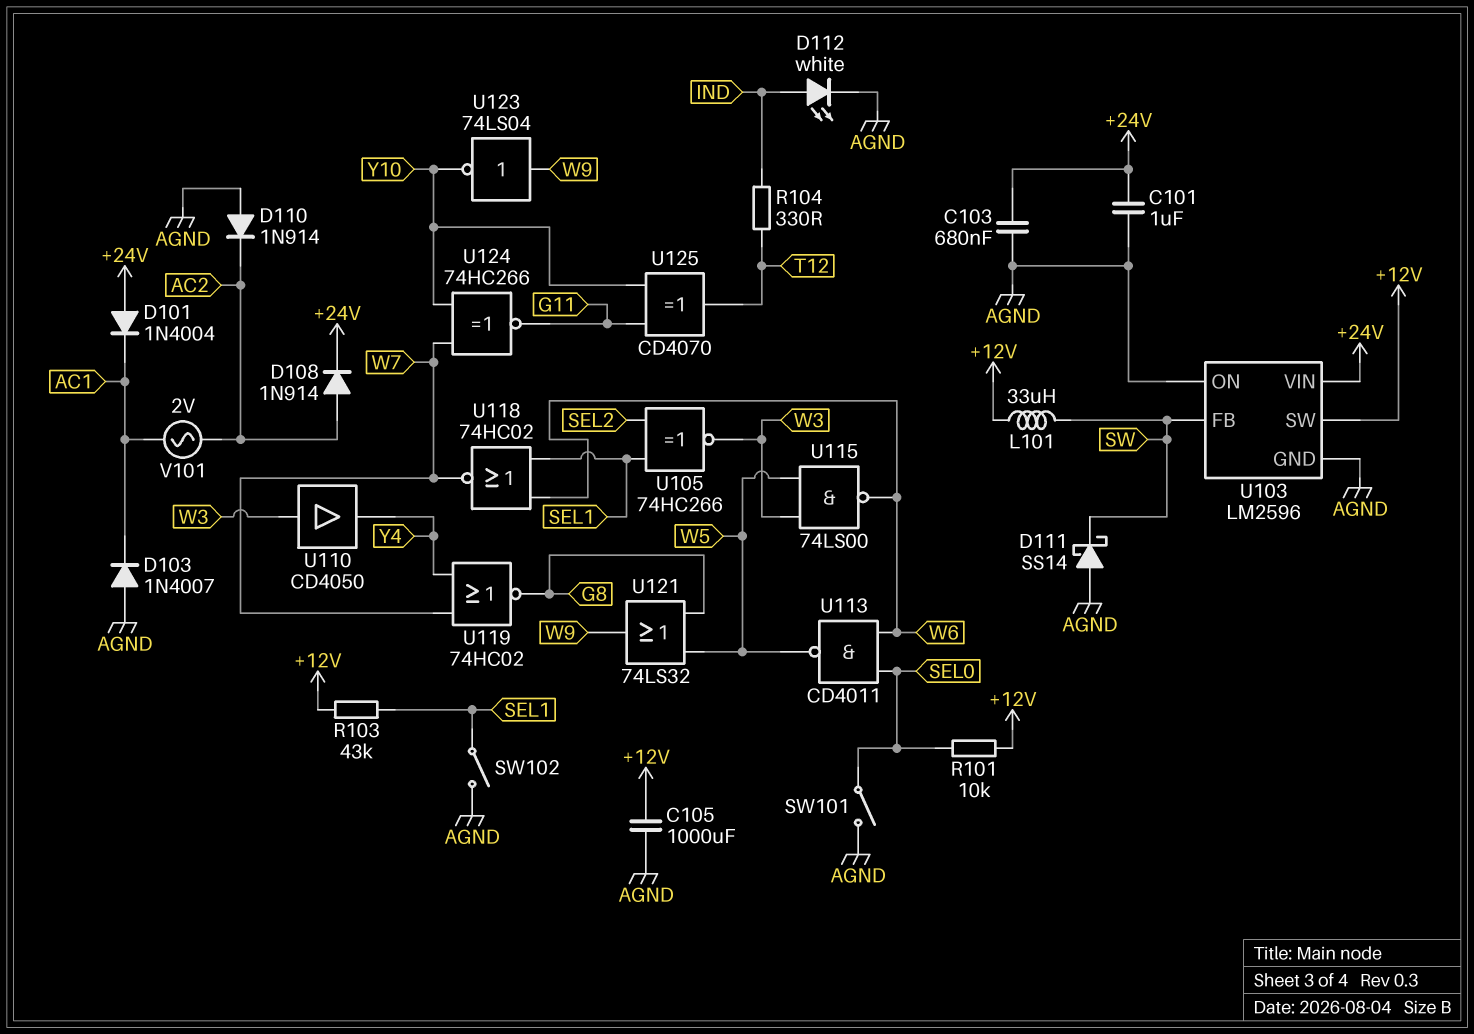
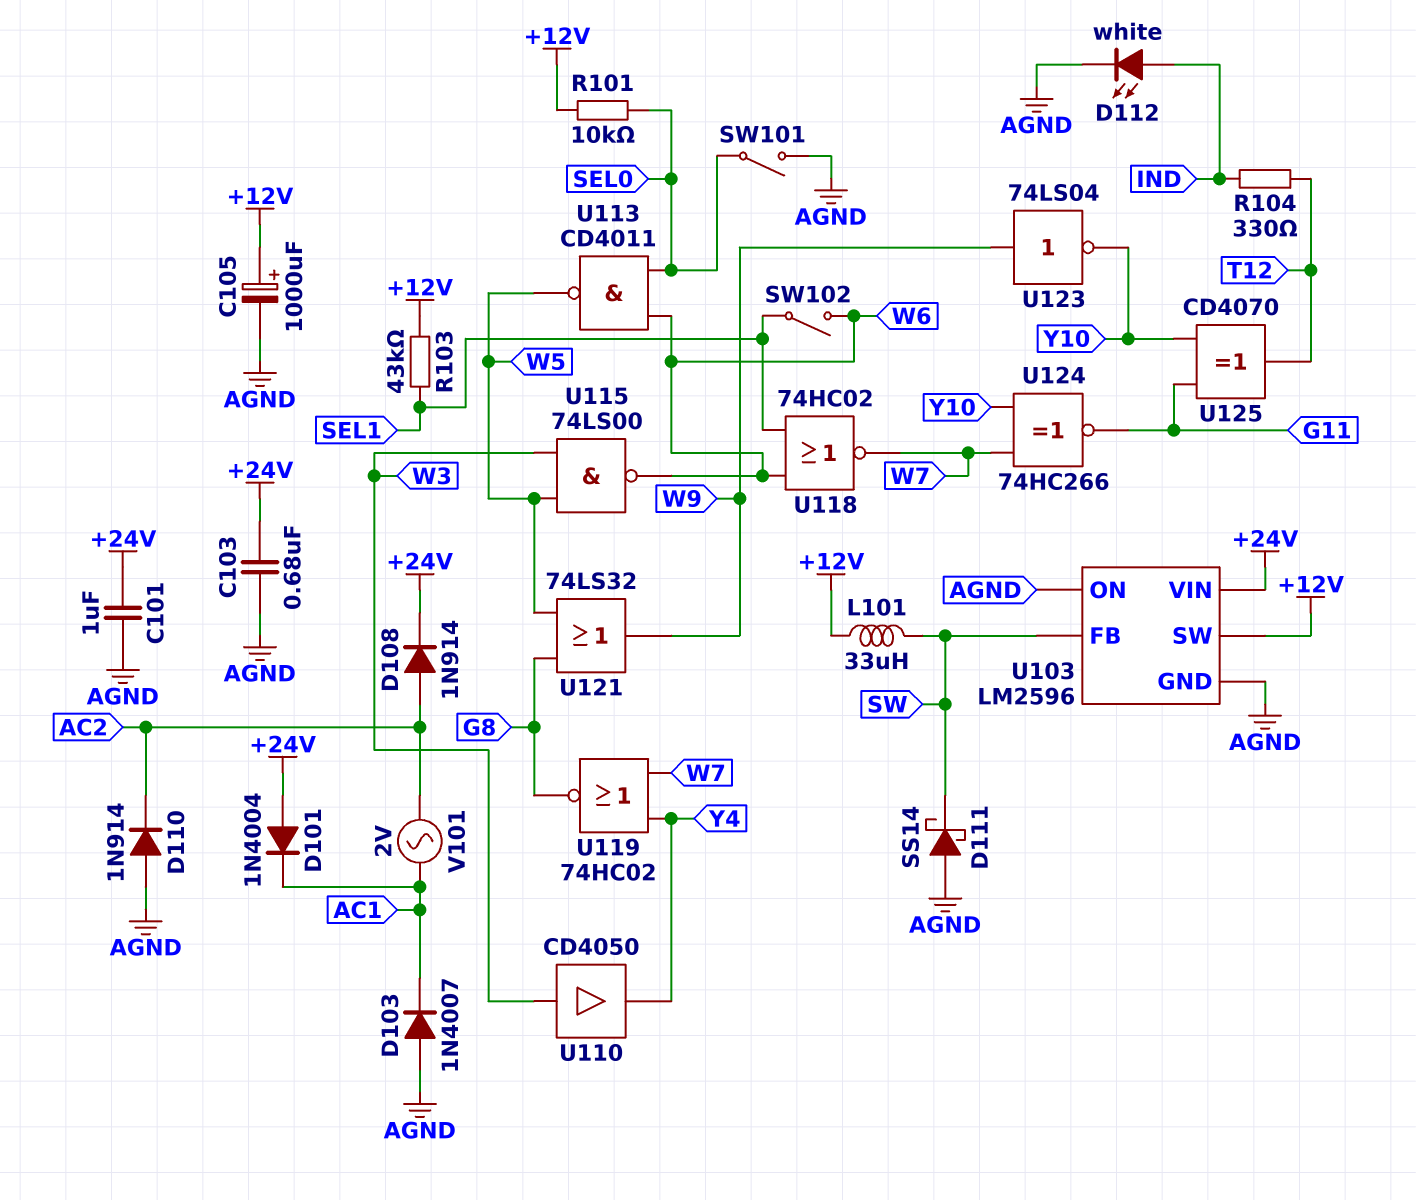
C105: 1000uF (+12V, AGND) -> 1000uF (plus +12V, minus AGND)
SW102: switch (AGND, SEL1) -> switch (SEL1, W6)
U105: XNOR 74HC266 (in SEL1, in SEL2, out W3) -> none

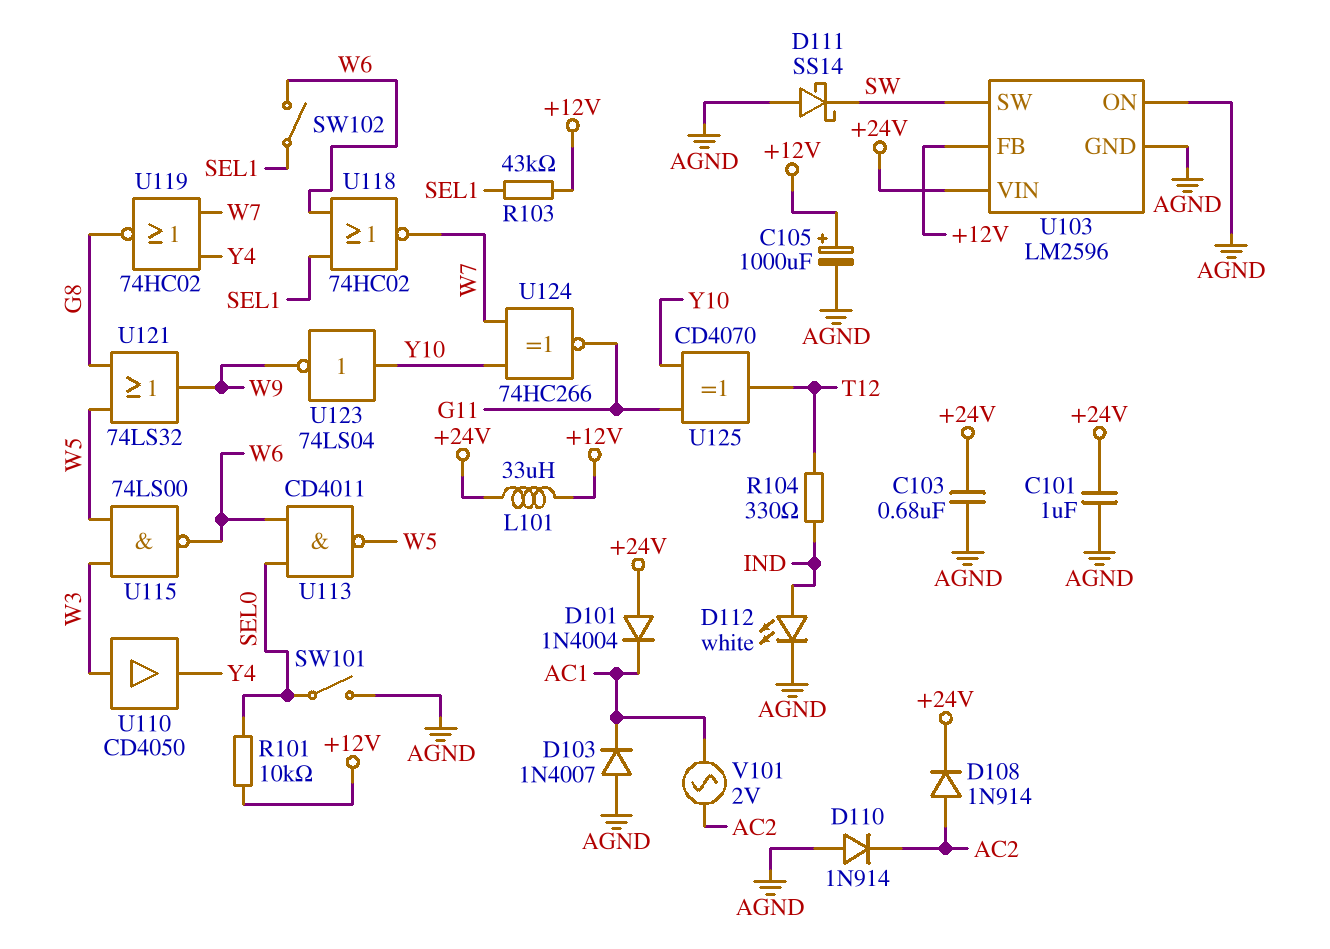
L101: 33uH (+12V, SW) -> 33uH (+12V, +24V)
U103 pin FB: SW -> +12V
U103 pin SW: +12V -> SW
U123: NOT 74LS04 (in W9, out Y10) -> NOT 74LS04 (in Y10, out W9)

